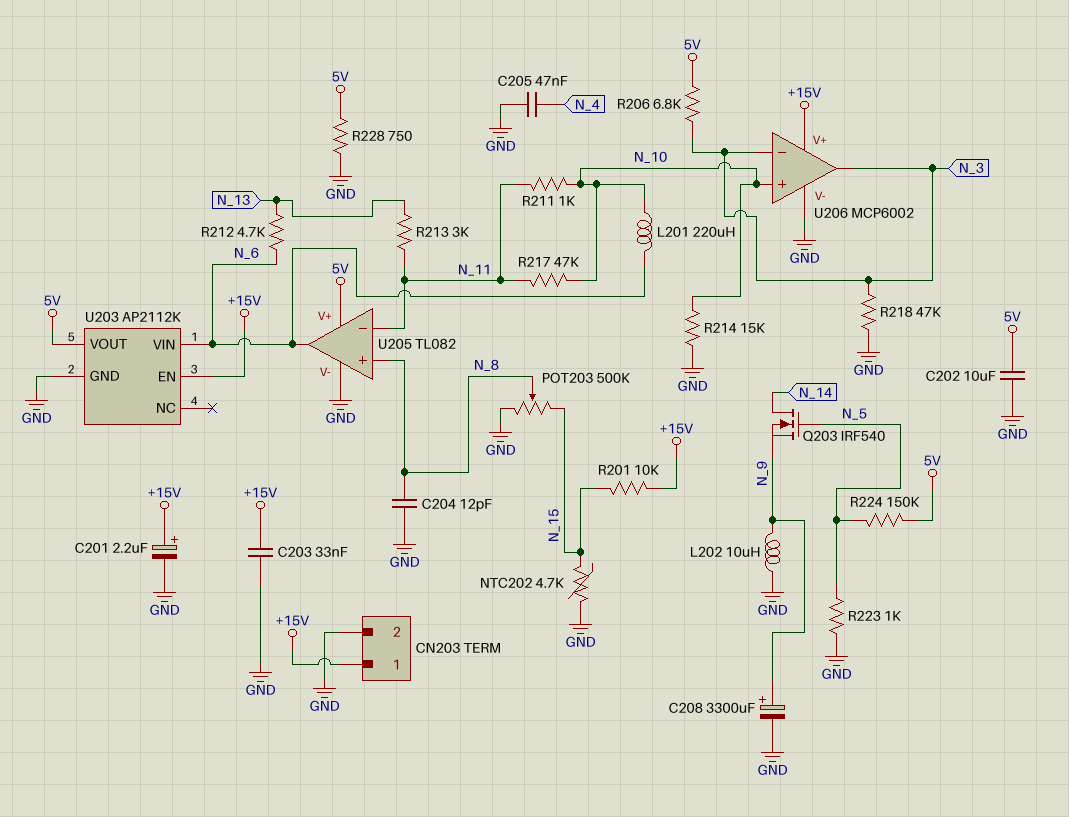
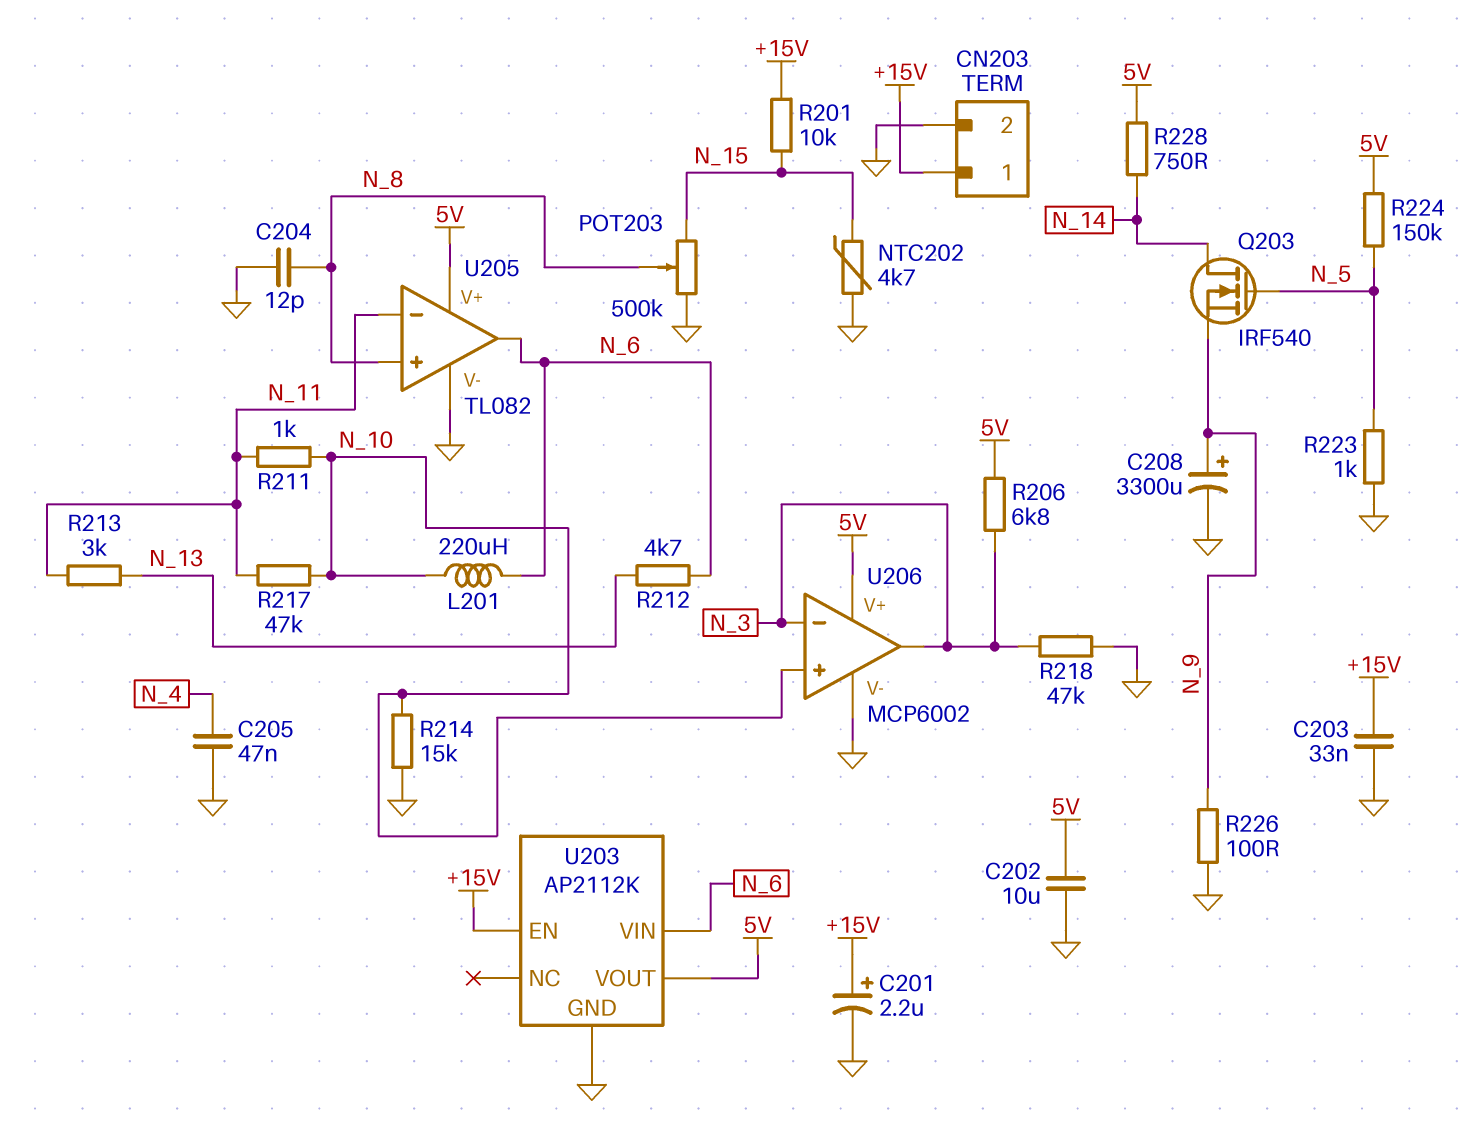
L202: 10uH (GND, N_9) -> none
R226: none -> 100 (GND, N_9)
R228: 750 (5V, GND) -> 750 (5V, N_14)
U206 pin V+: +15V -> 5V

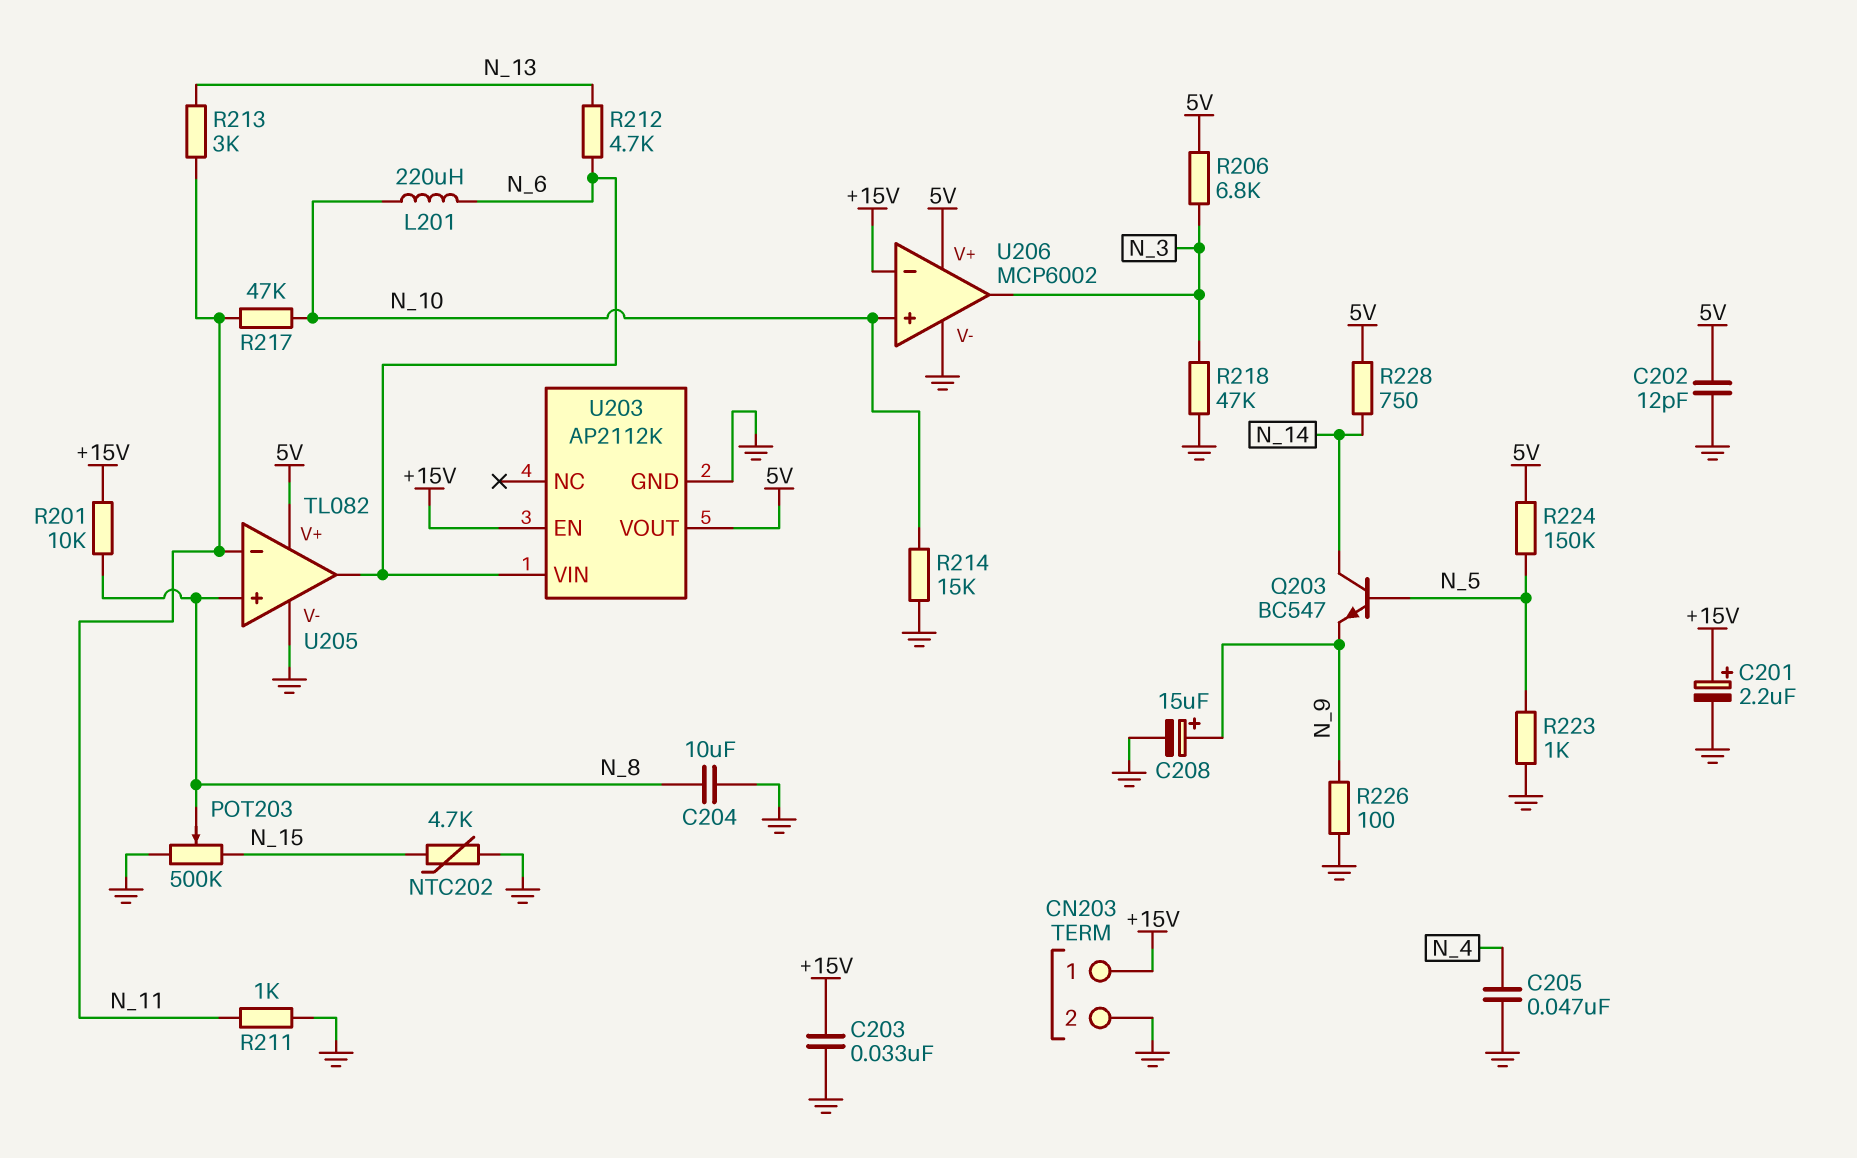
C202: 10uF (5V, GND) -> 12pF (5V, GND)
C204: 12pF (GND, N_8) -> 10uF (GND, N_8)
C208: 3300uF (plus N_9, minus GND) -> 15uF (plus N_9, minus GND)
Q203: NMOS IRF540 (G N_5, D N_14, S N_9) -> NPN BC547 (B N_5, C N_14, E N_9)
R201: 10k (+15V, N_15) -> 10k (+15V, N_8)
R211: 1k (N_10, N_11) -> 1k (GND, N_11)
U206 pin in-: N_3 -> +15V

